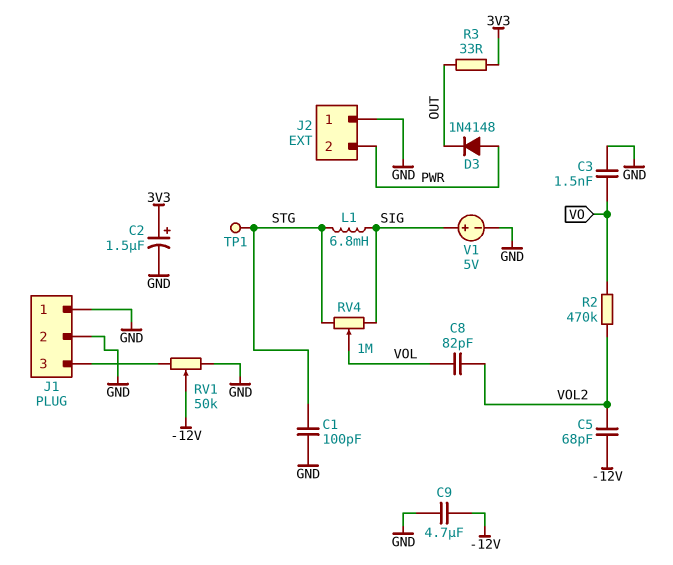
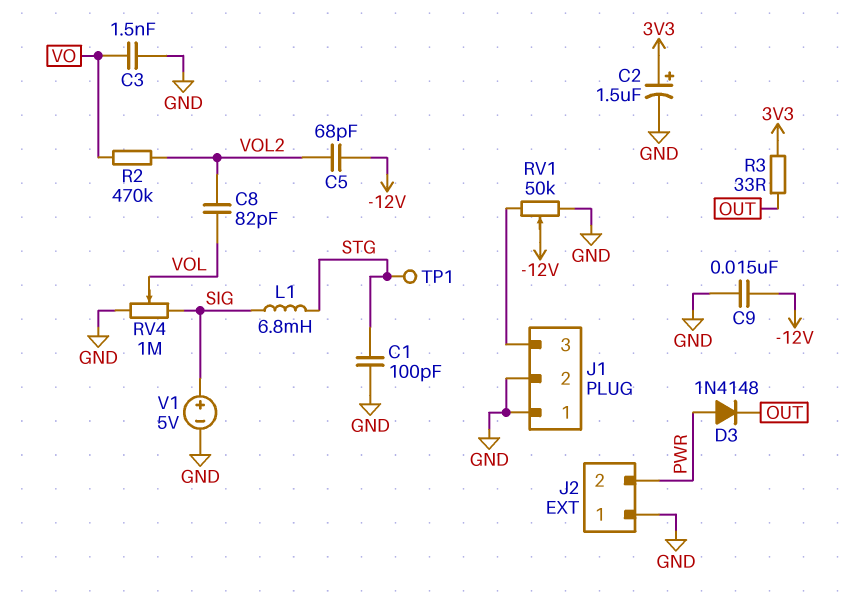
C9: 4.7uF (-12V, GND) -> 15nF (-12V, GND)
RV4: 1M (SIG, STG, wiper VOL) -> 1M (GND, SIG, wiper VOL)

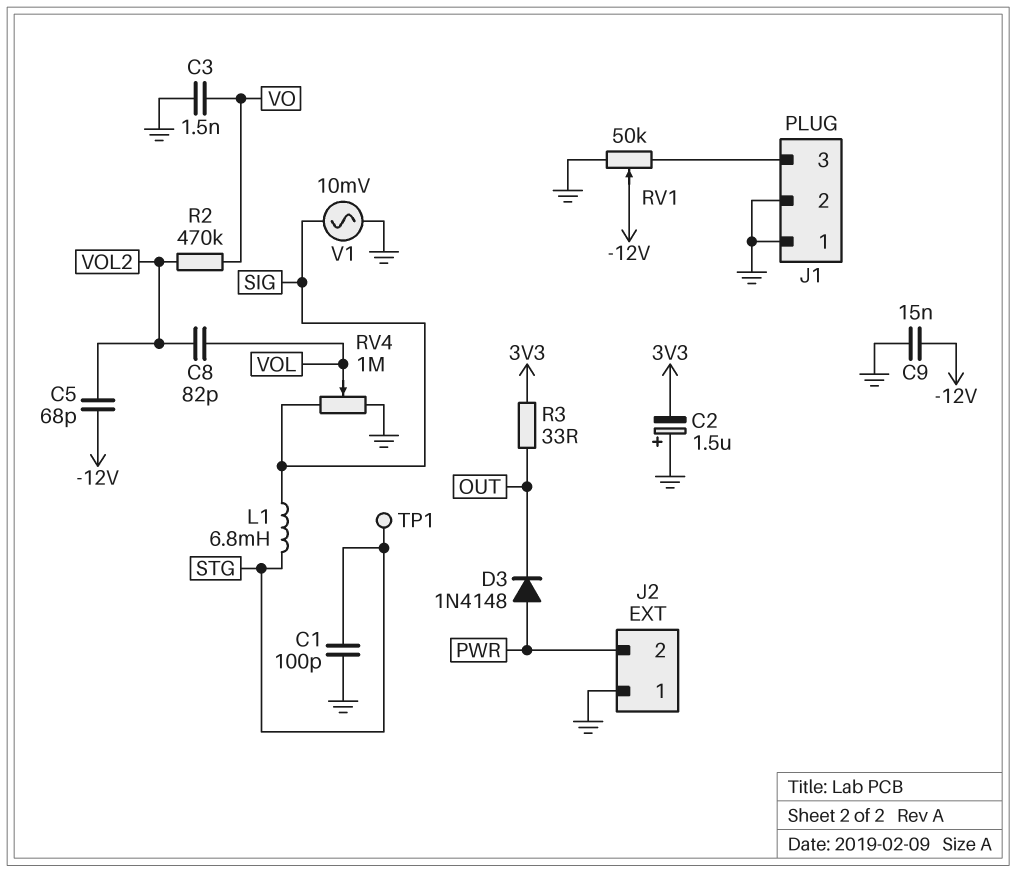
C2: 1.5uF (plus 3V3, minus GND) -> 1.5uF (plus GND, minus 3V3)
V1: 5V (plus SIG, minus GND) -> AC 10mV (GND, SIG)

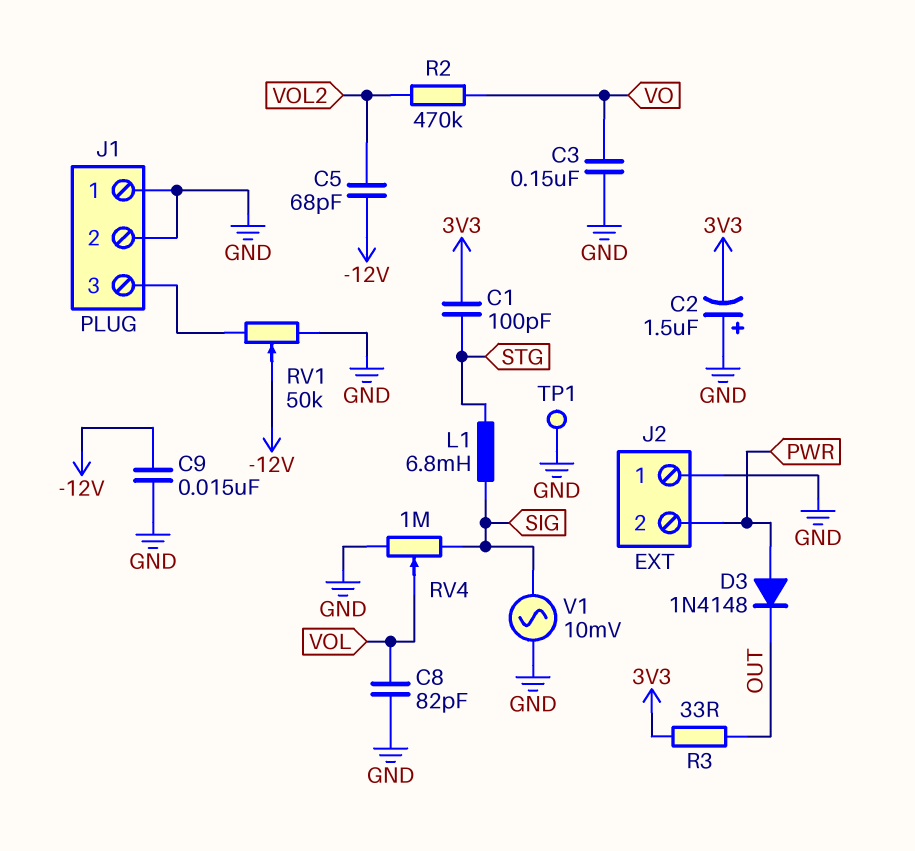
C1: 100pF (GND, STG) -> 100pF (3V3, STG)
C3: 1.5nF (GND, VO) -> 150nF (GND, VO)
C8: 82pF (VOL, VOL2) -> 82pF (GND, VOL)
TP1: test point (STG) -> test point (GND)

